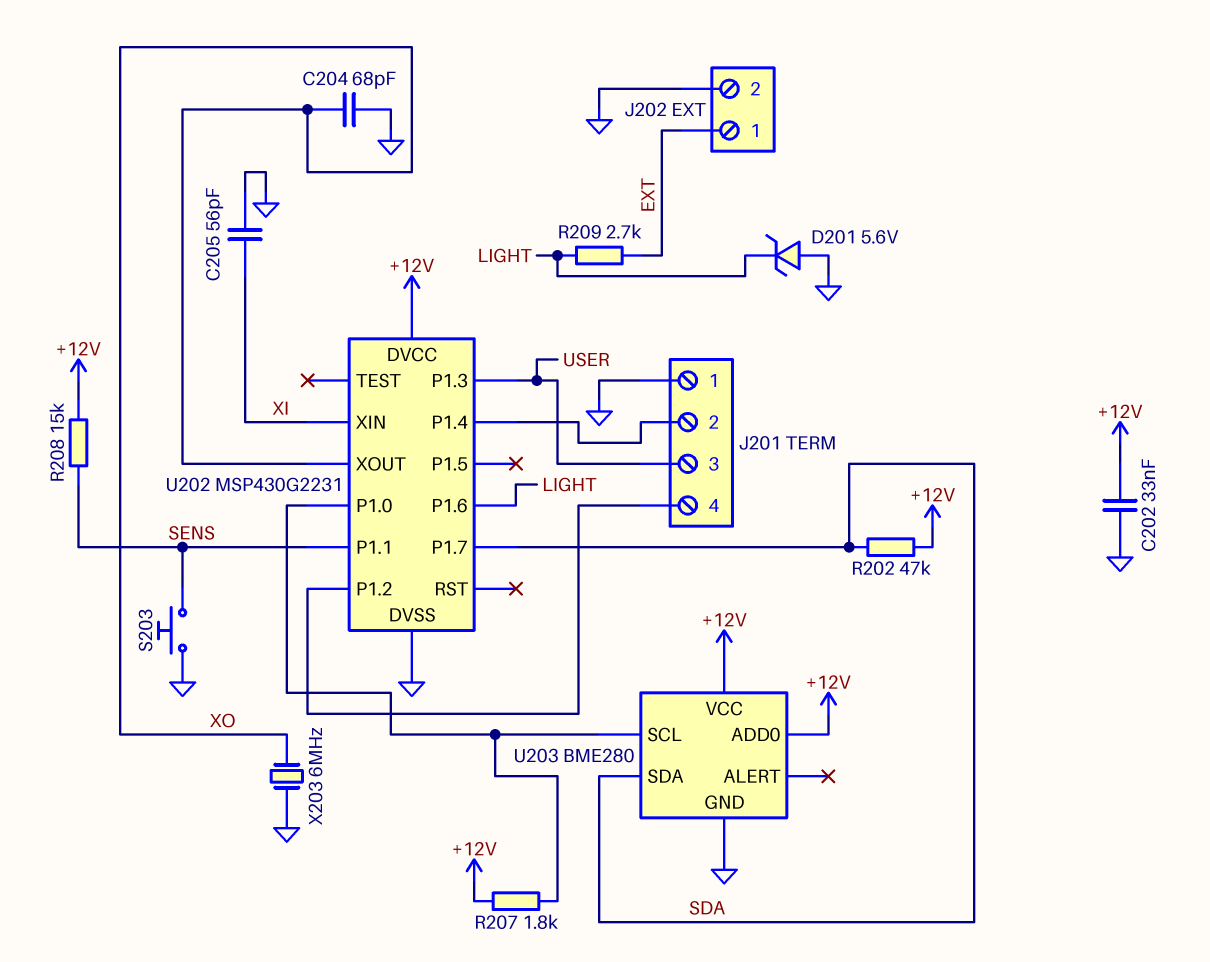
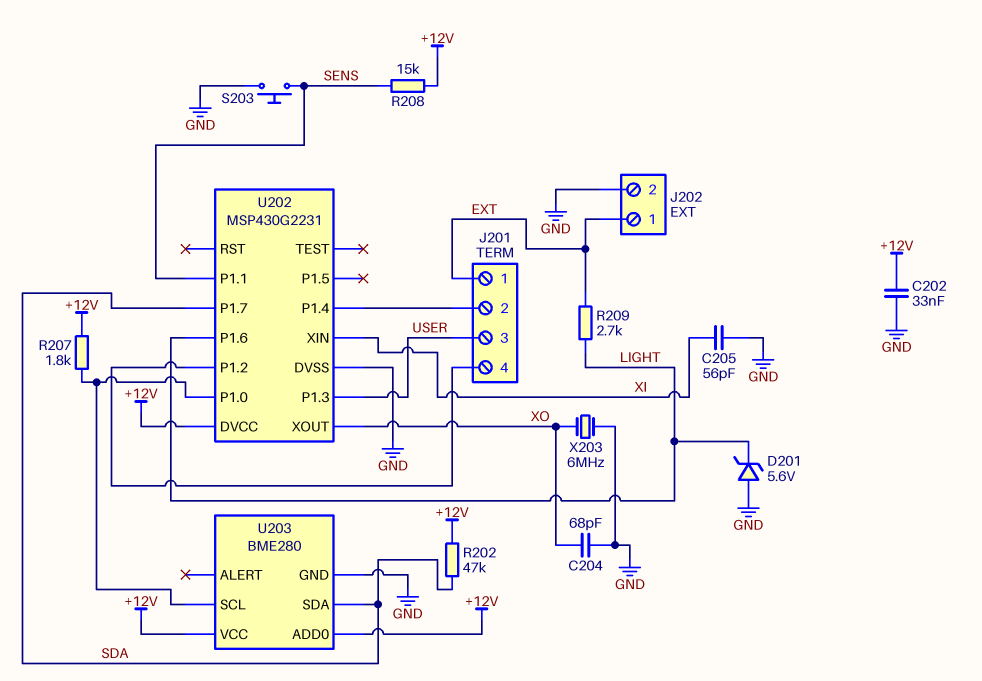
J201 pin 1: GND -> EXT

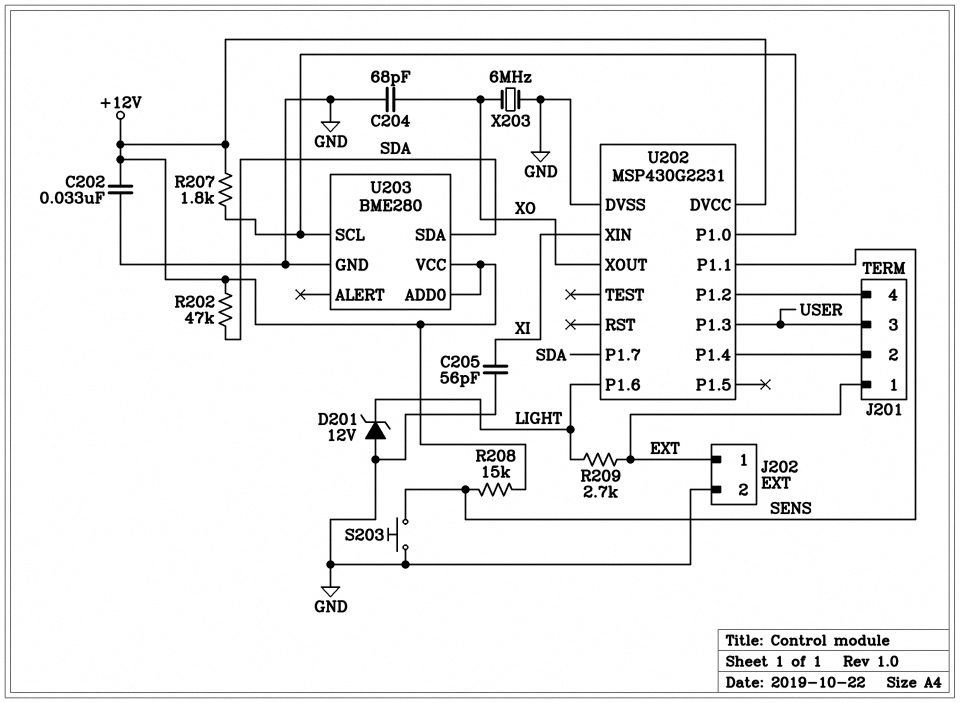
D201: zener 5.6V (A GND, K LIGHT) -> zener 12V (A GND, K LIGHT)

